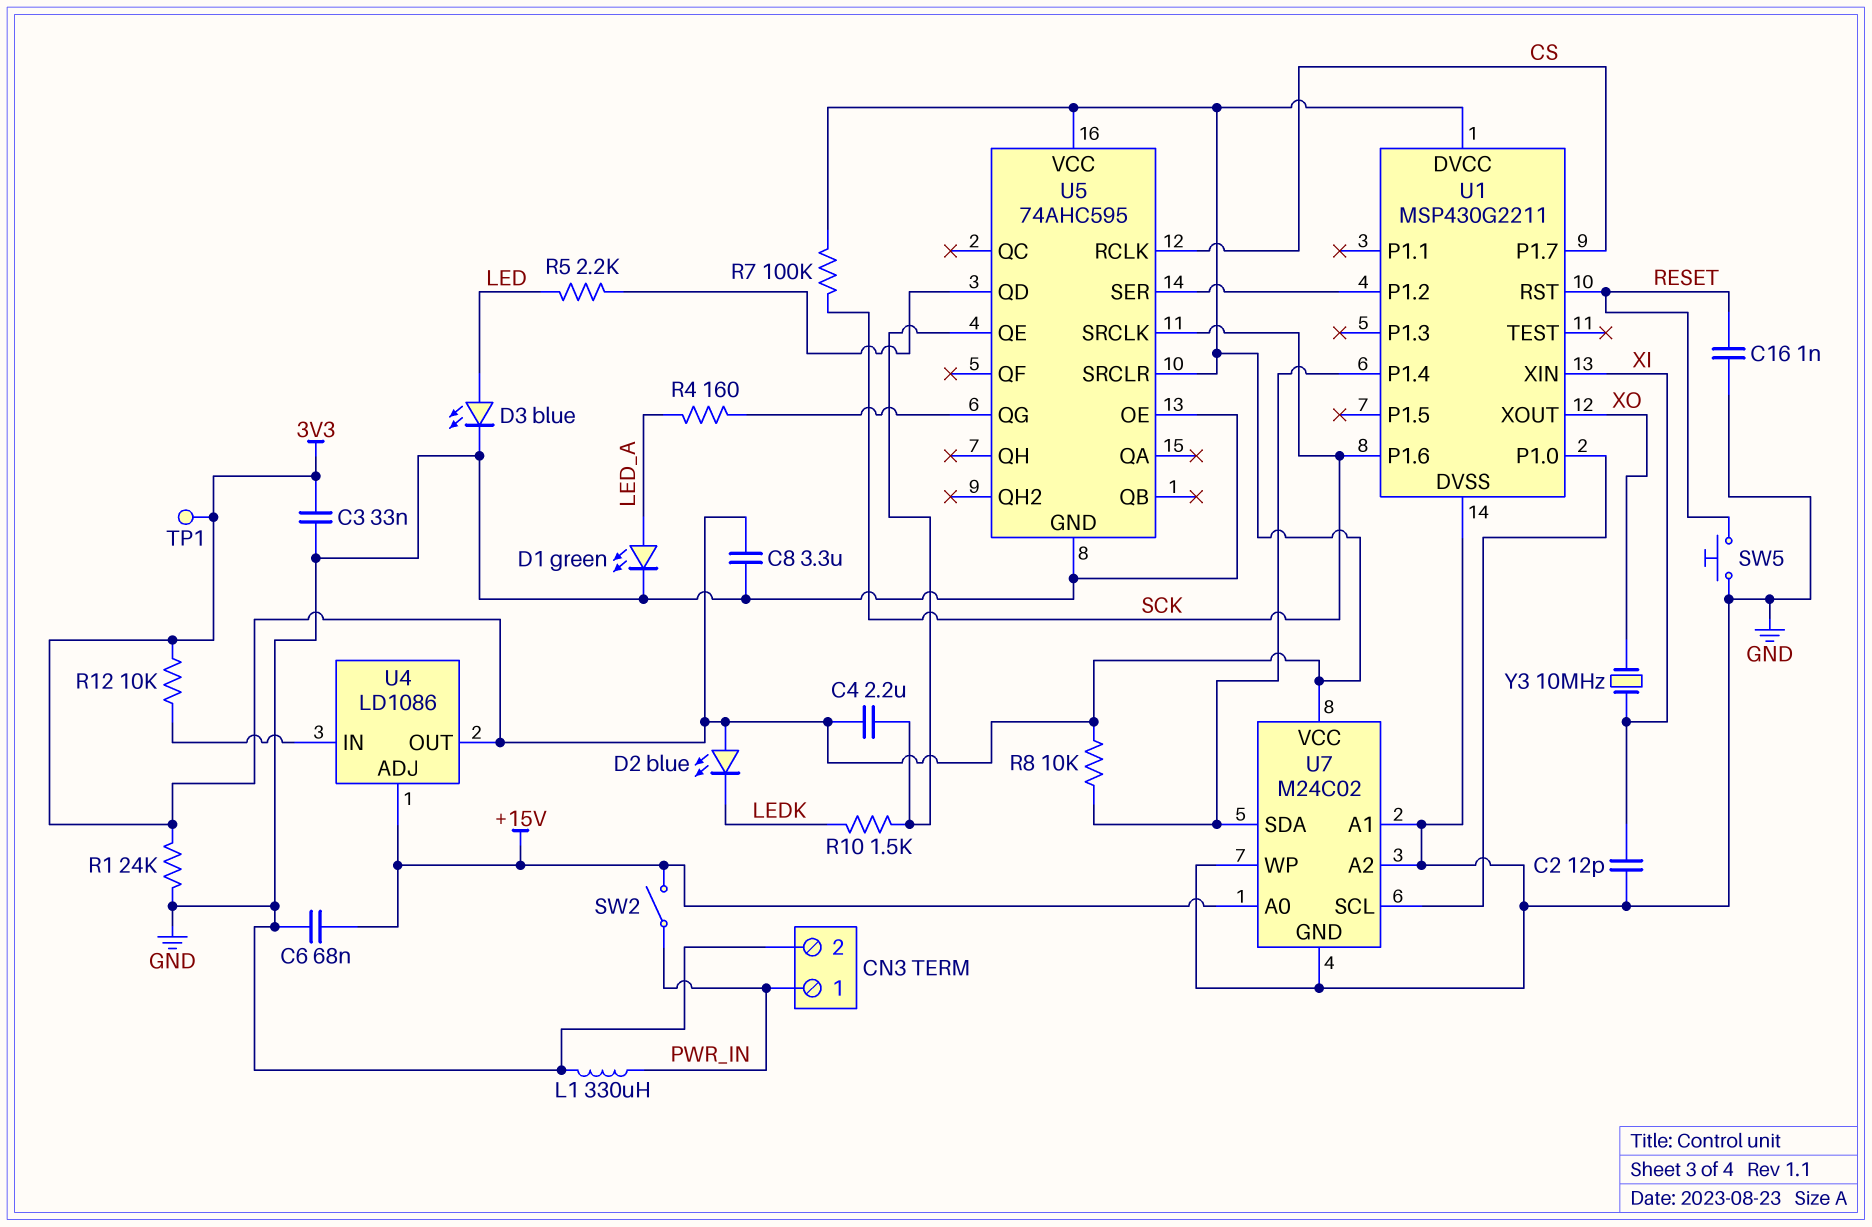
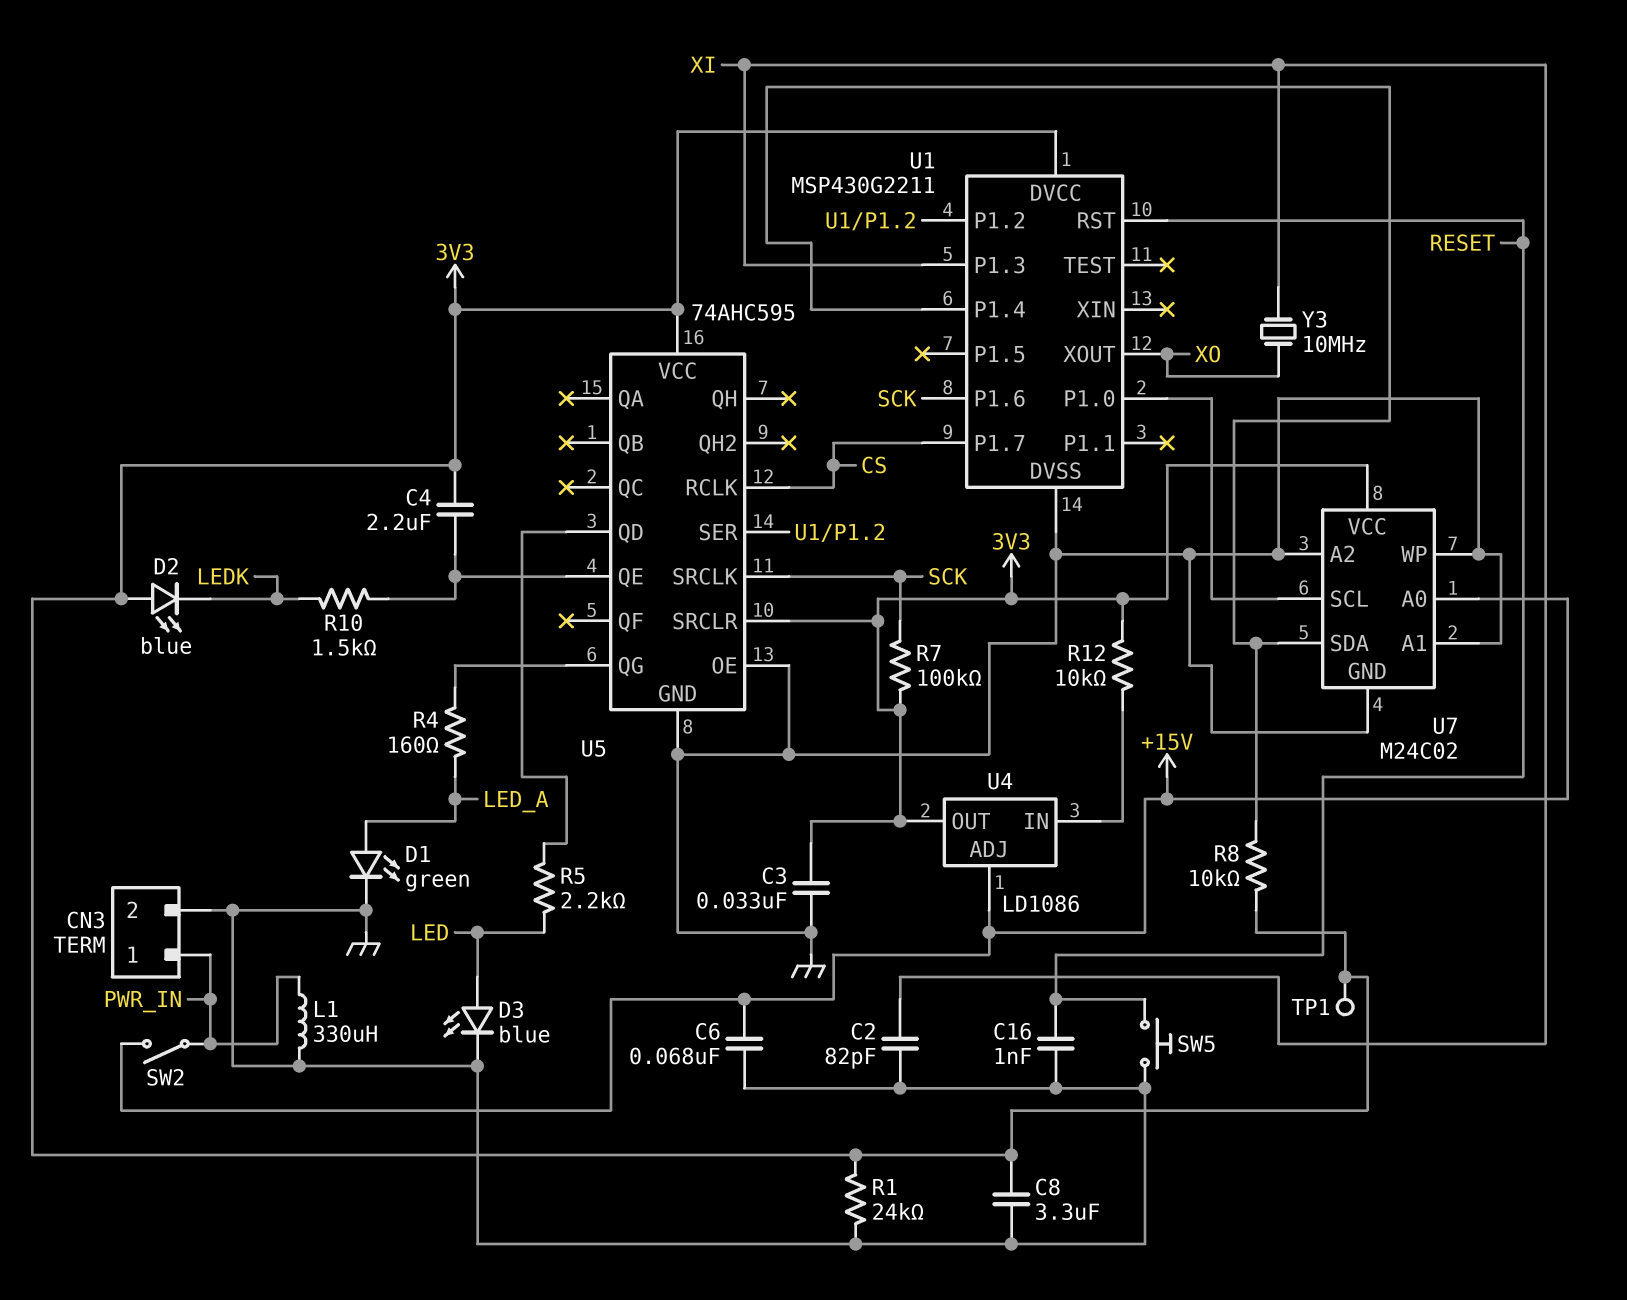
C2: 12pF (GND, XI) -> 82pF (GND, XI)
U1 pin P1.3: none -> XI
U1 pin XIN: XI -> none

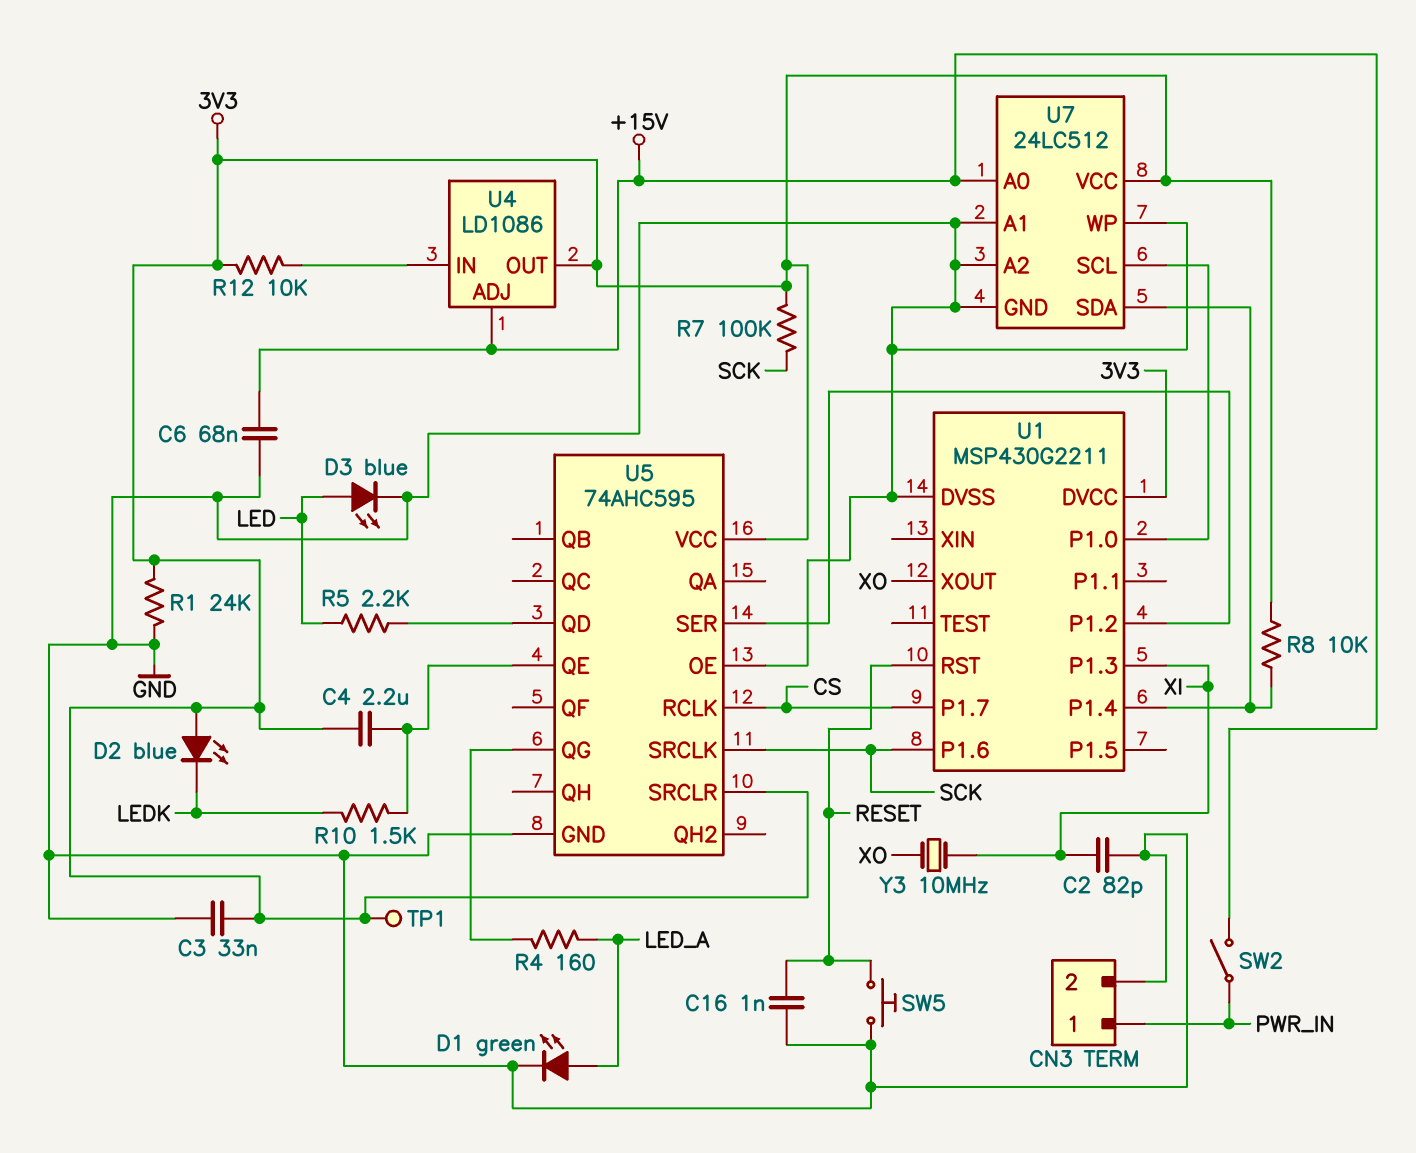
C8: 3.3uF (3V3, GND) -> none
L1: 330uH (GND, PWR_IN) -> none
U7: M24C02 -> 24LC512

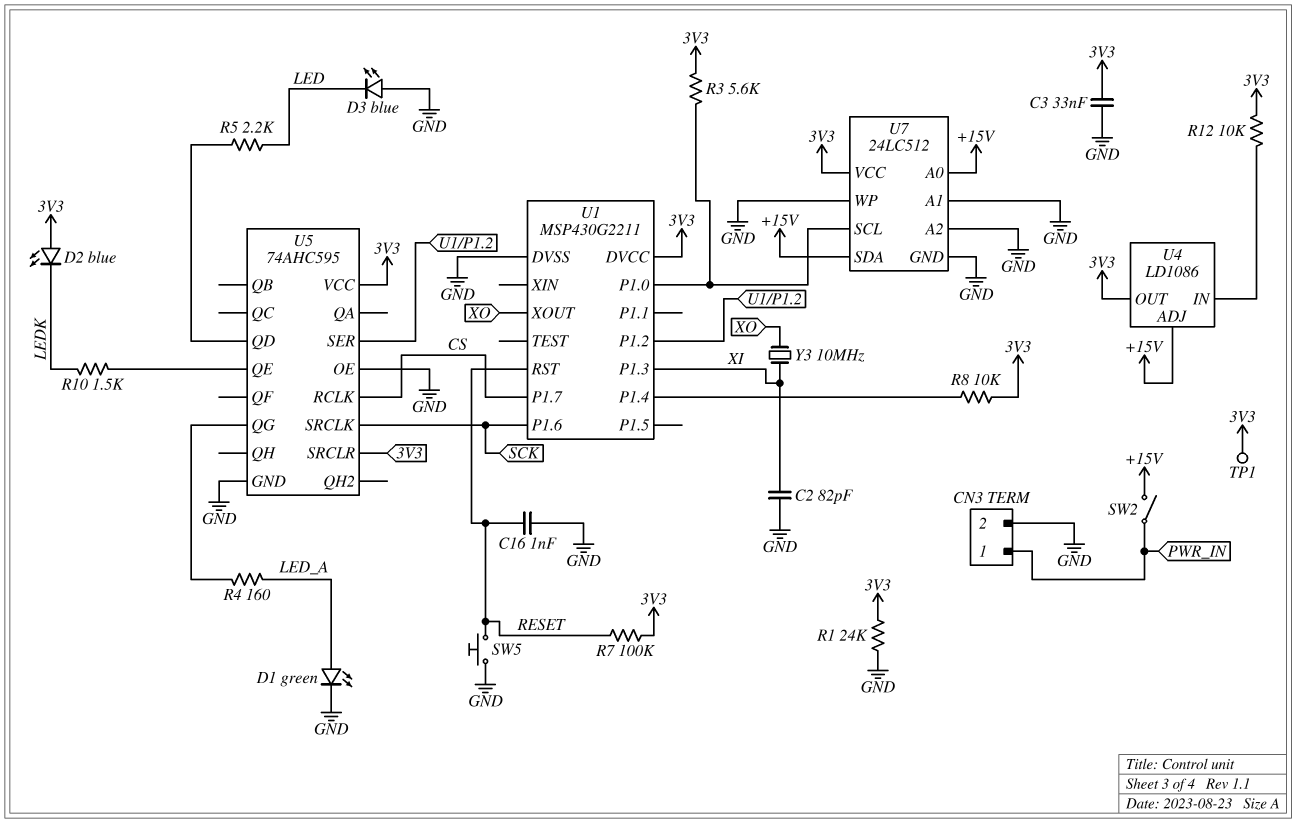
C4: 2.2uF (3V3, U5/QE) -> none
C6: 68nF (+15V, GND) -> none
D3: LED blue (A LED, K GND) -> LED blue (A GND, K LED)
R3: none -> 5.6k (3V3, U1/P1.0)
R7: 100k (3V3, SCK) -> 100k (3V3, RESET)
U7 pin SDA: U1/P1.4 -> +15V

